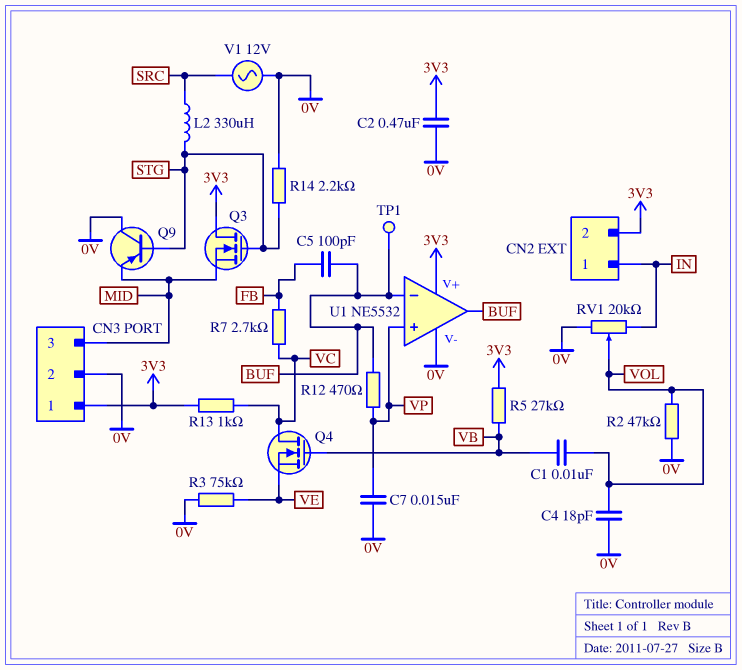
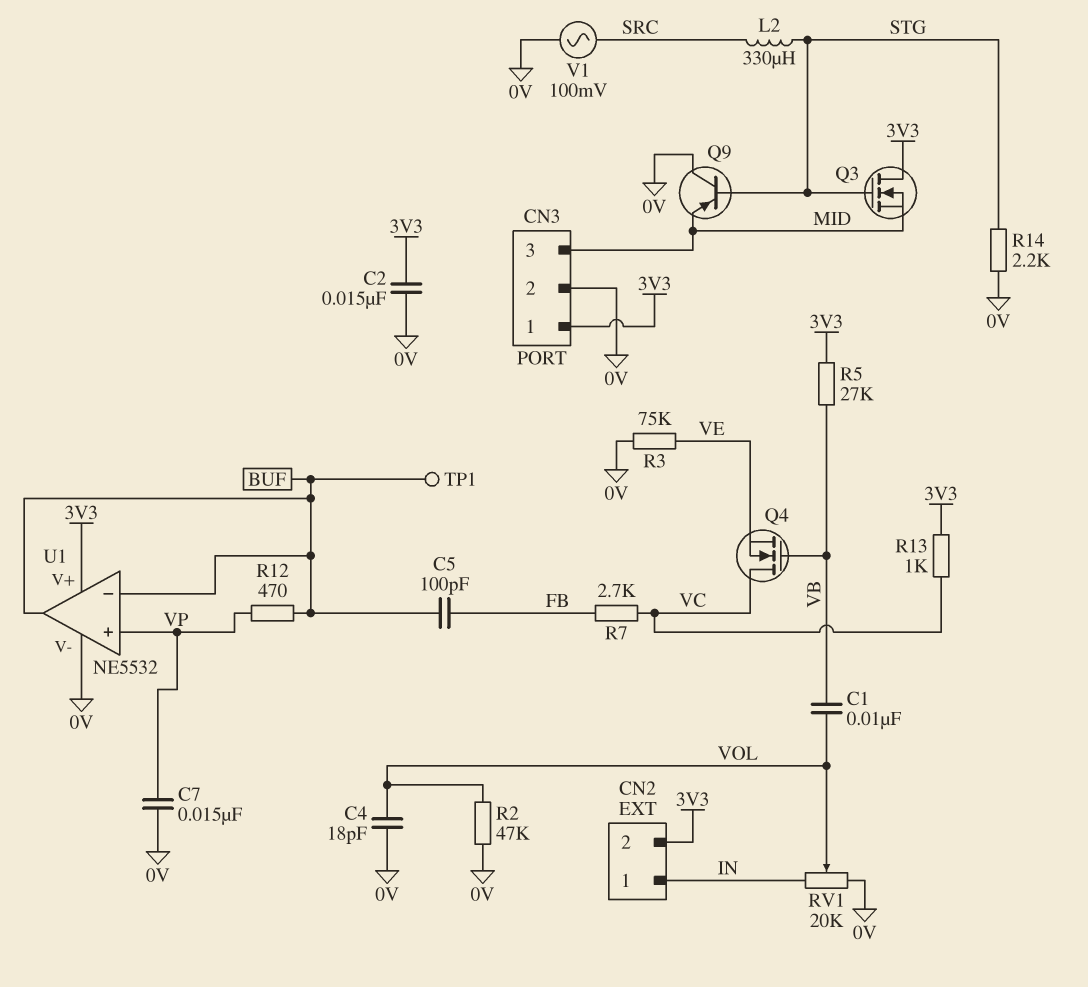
C2: 470nF (0V, 3V3) -> 15nF (0V, 3V3)
V1: AC 12V (0V, SRC) -> AC 100mV (0V, SRC)

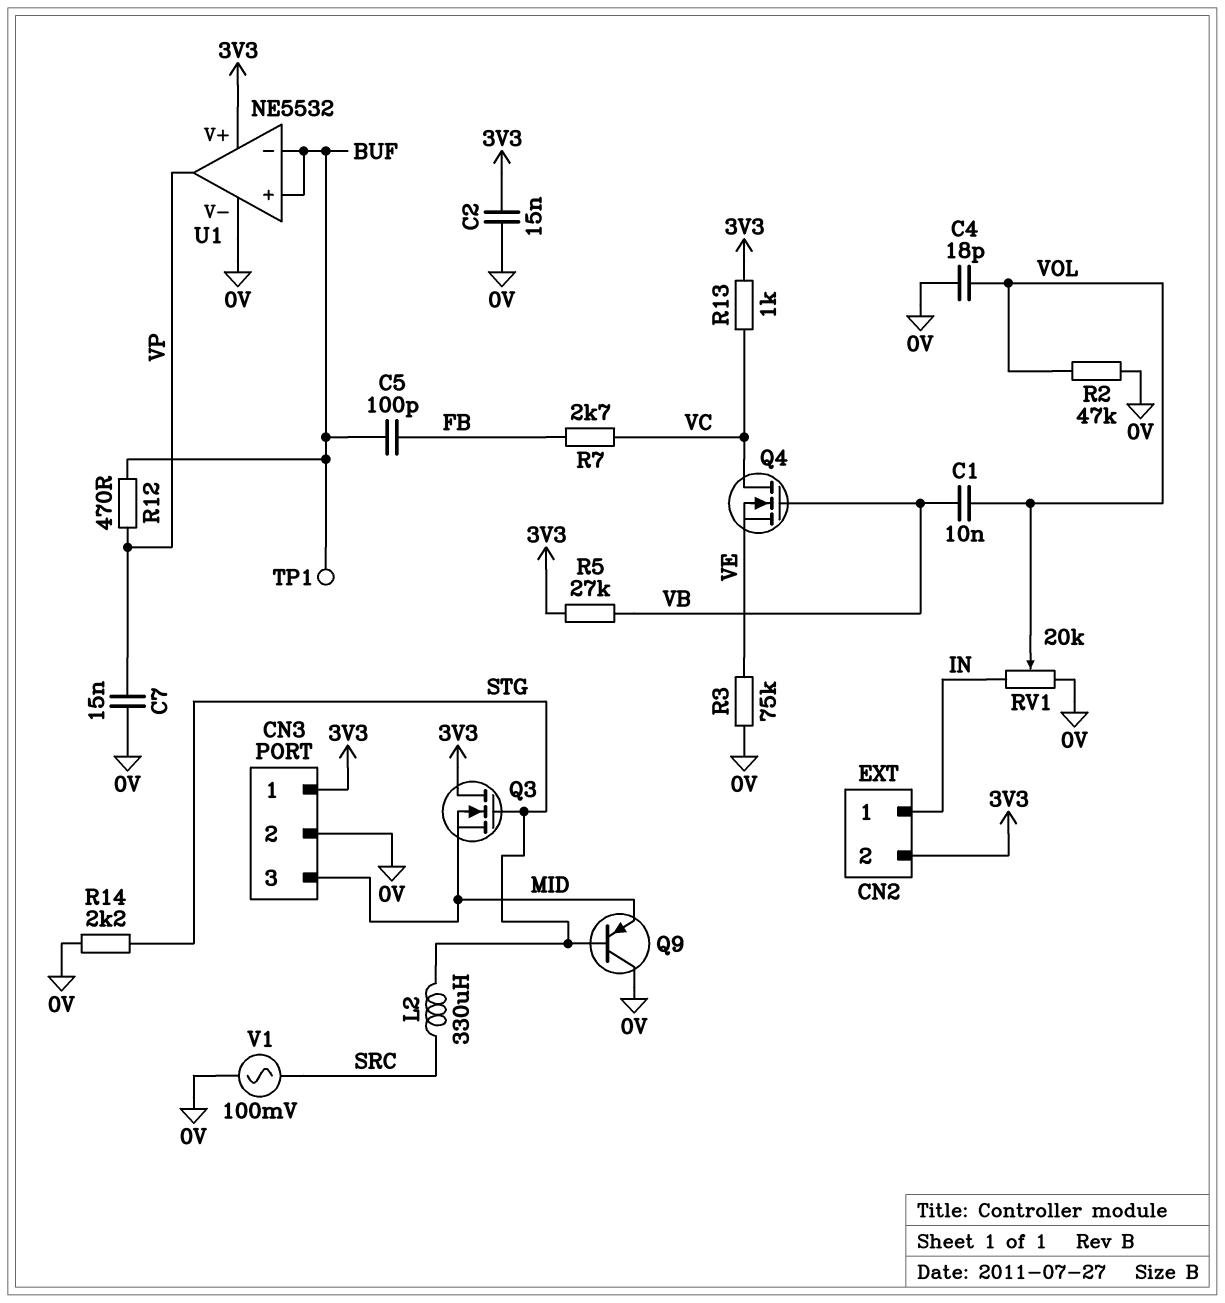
U1 pin in+: VP -> BUF
U1 pin out: BUF -> VP

